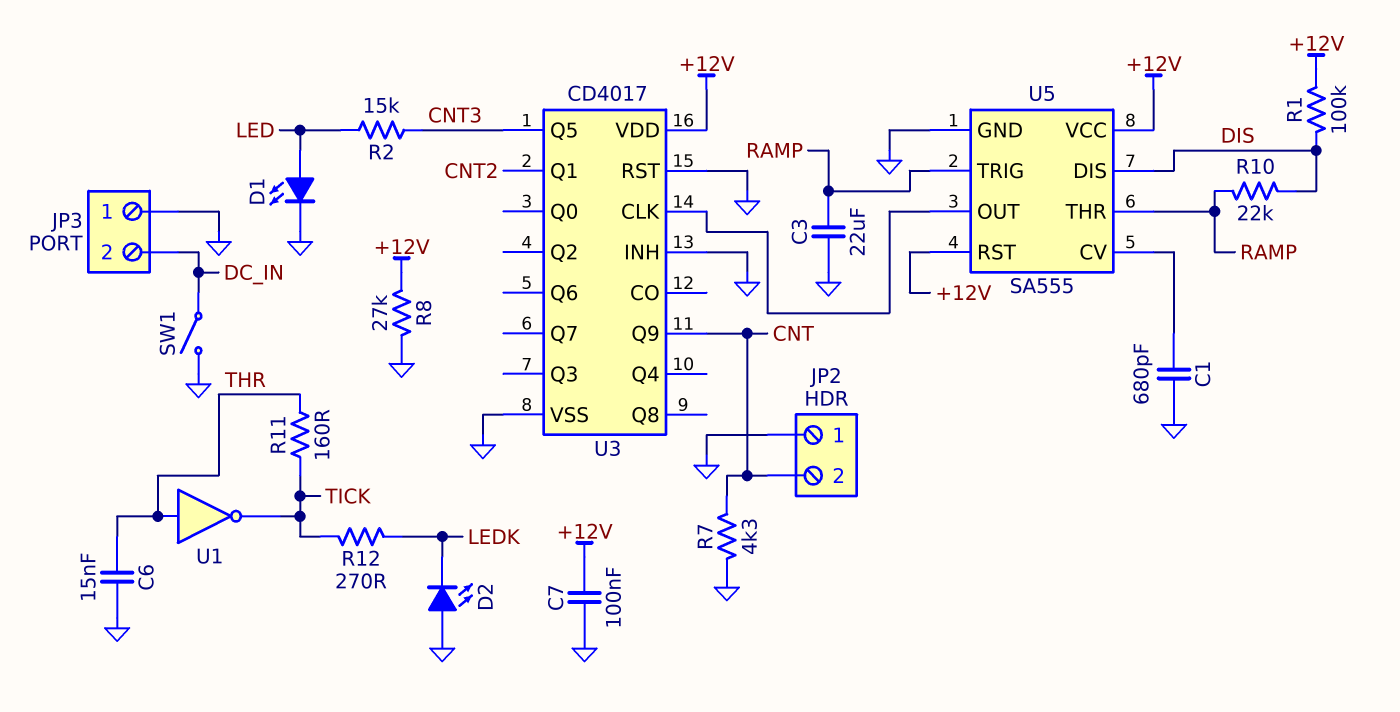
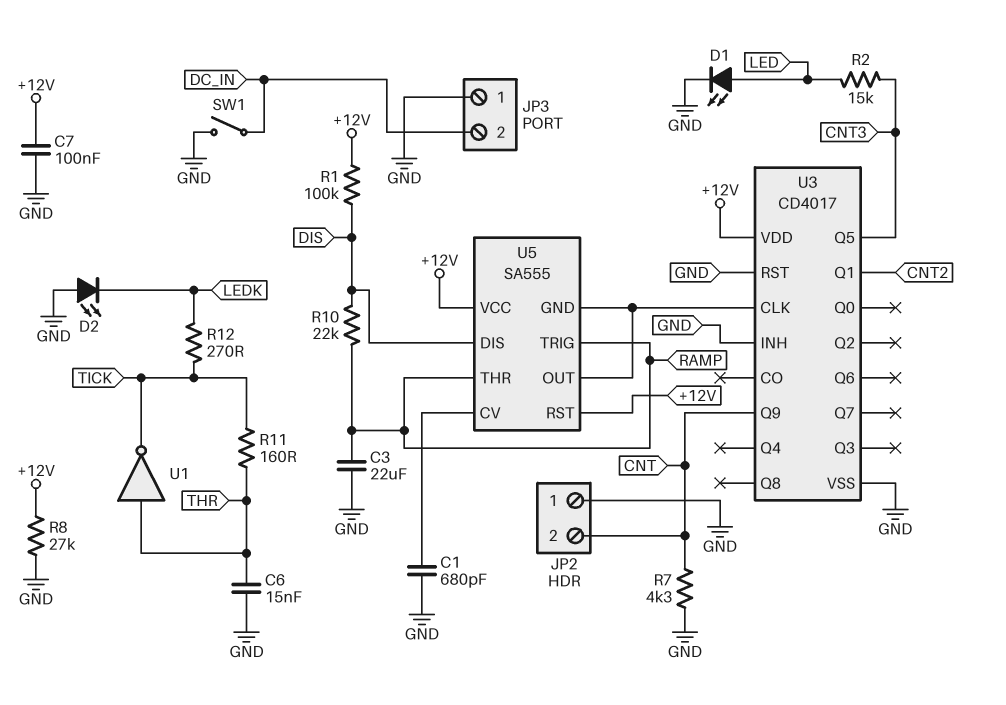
U5 pin GND: GND -> U3/CLK

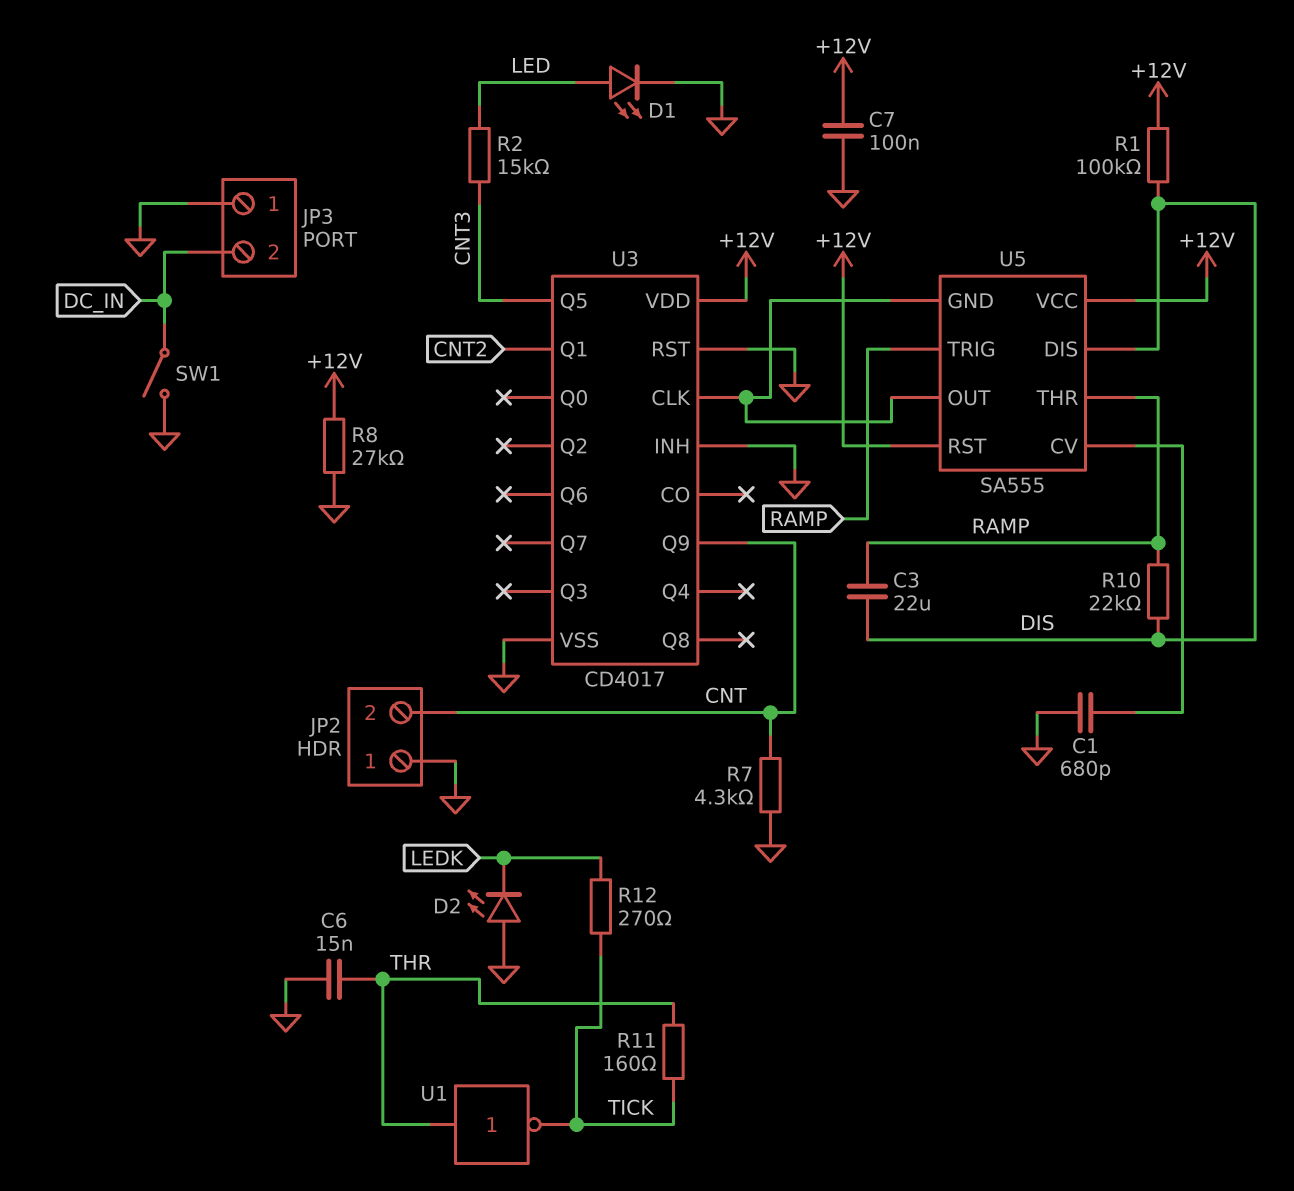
C3: 22uF (GND, RAMP) -> 22uF (DIS, RAMP)

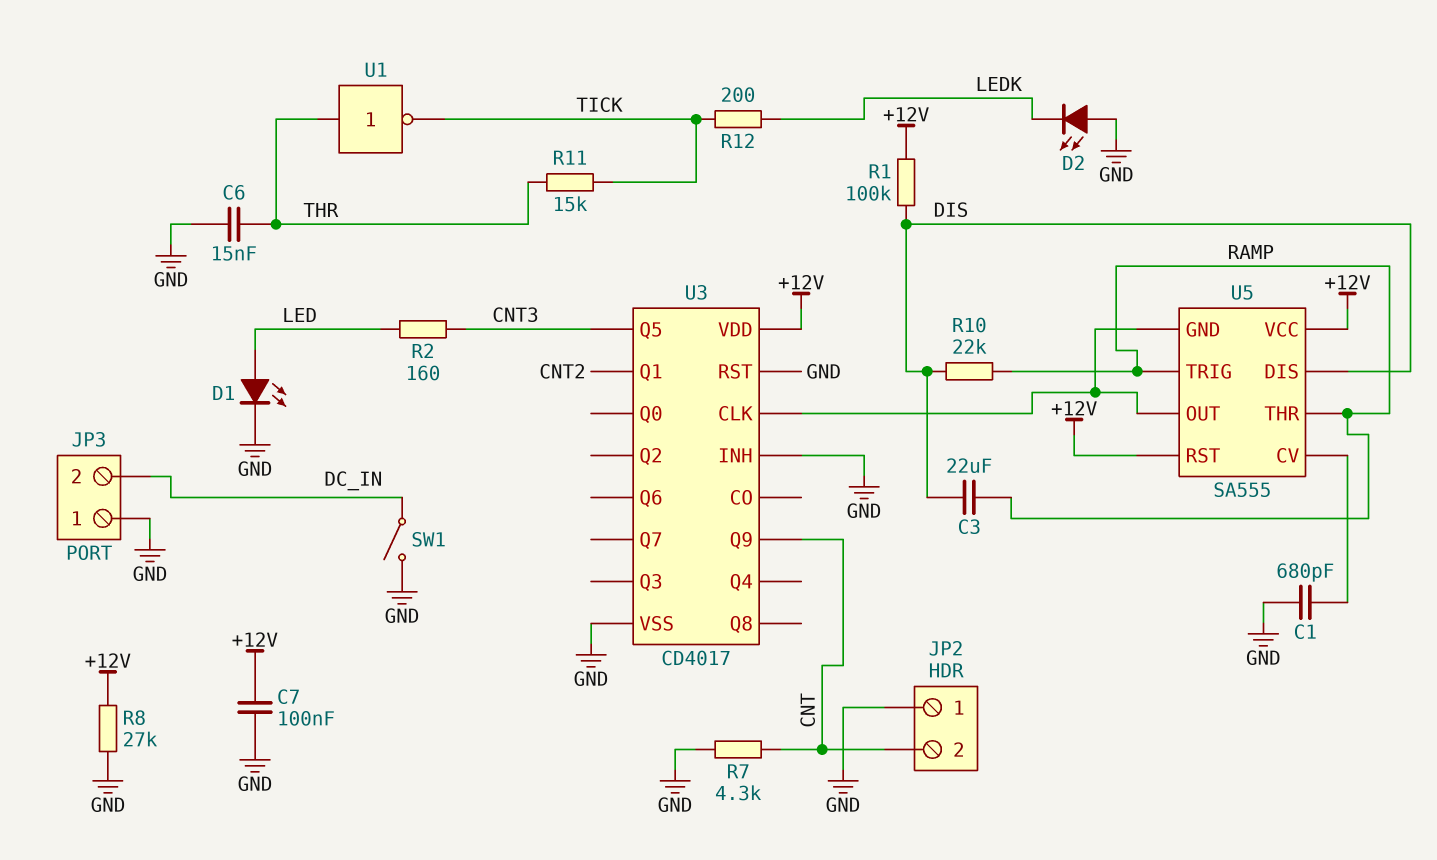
R2: 15k (CNT3, LED) -> 160 (CNT3, LED)
R11: 160 (THR, TICK) -> 15k (THR, TICK)
R12: 270 (LEDK, TICK) -> 200 (LEDK, TICK)

